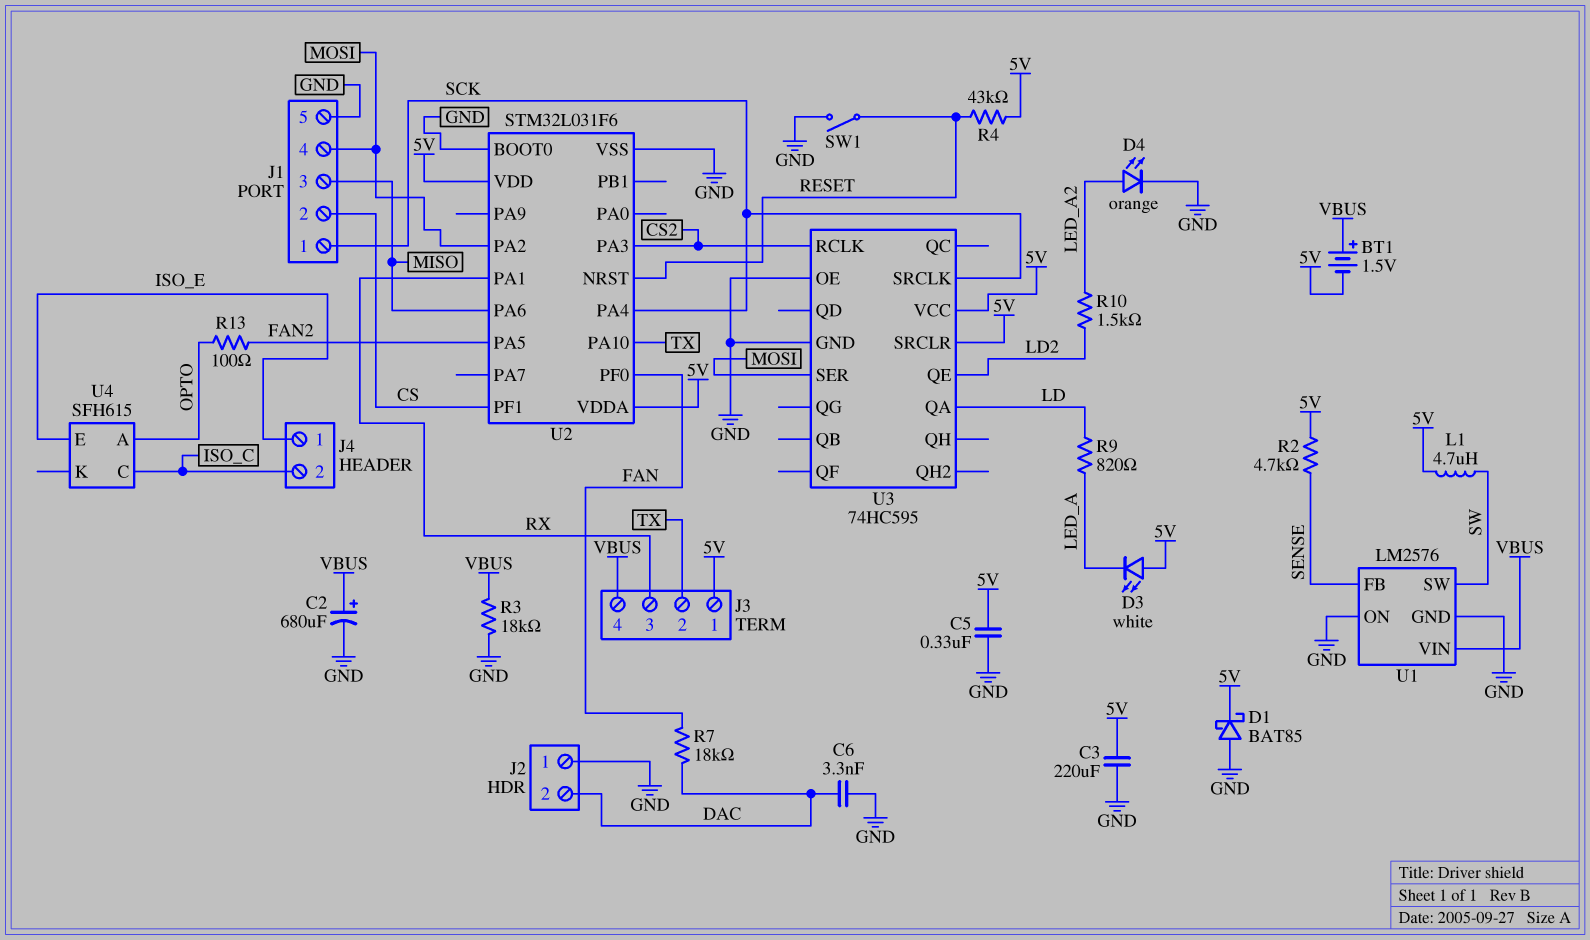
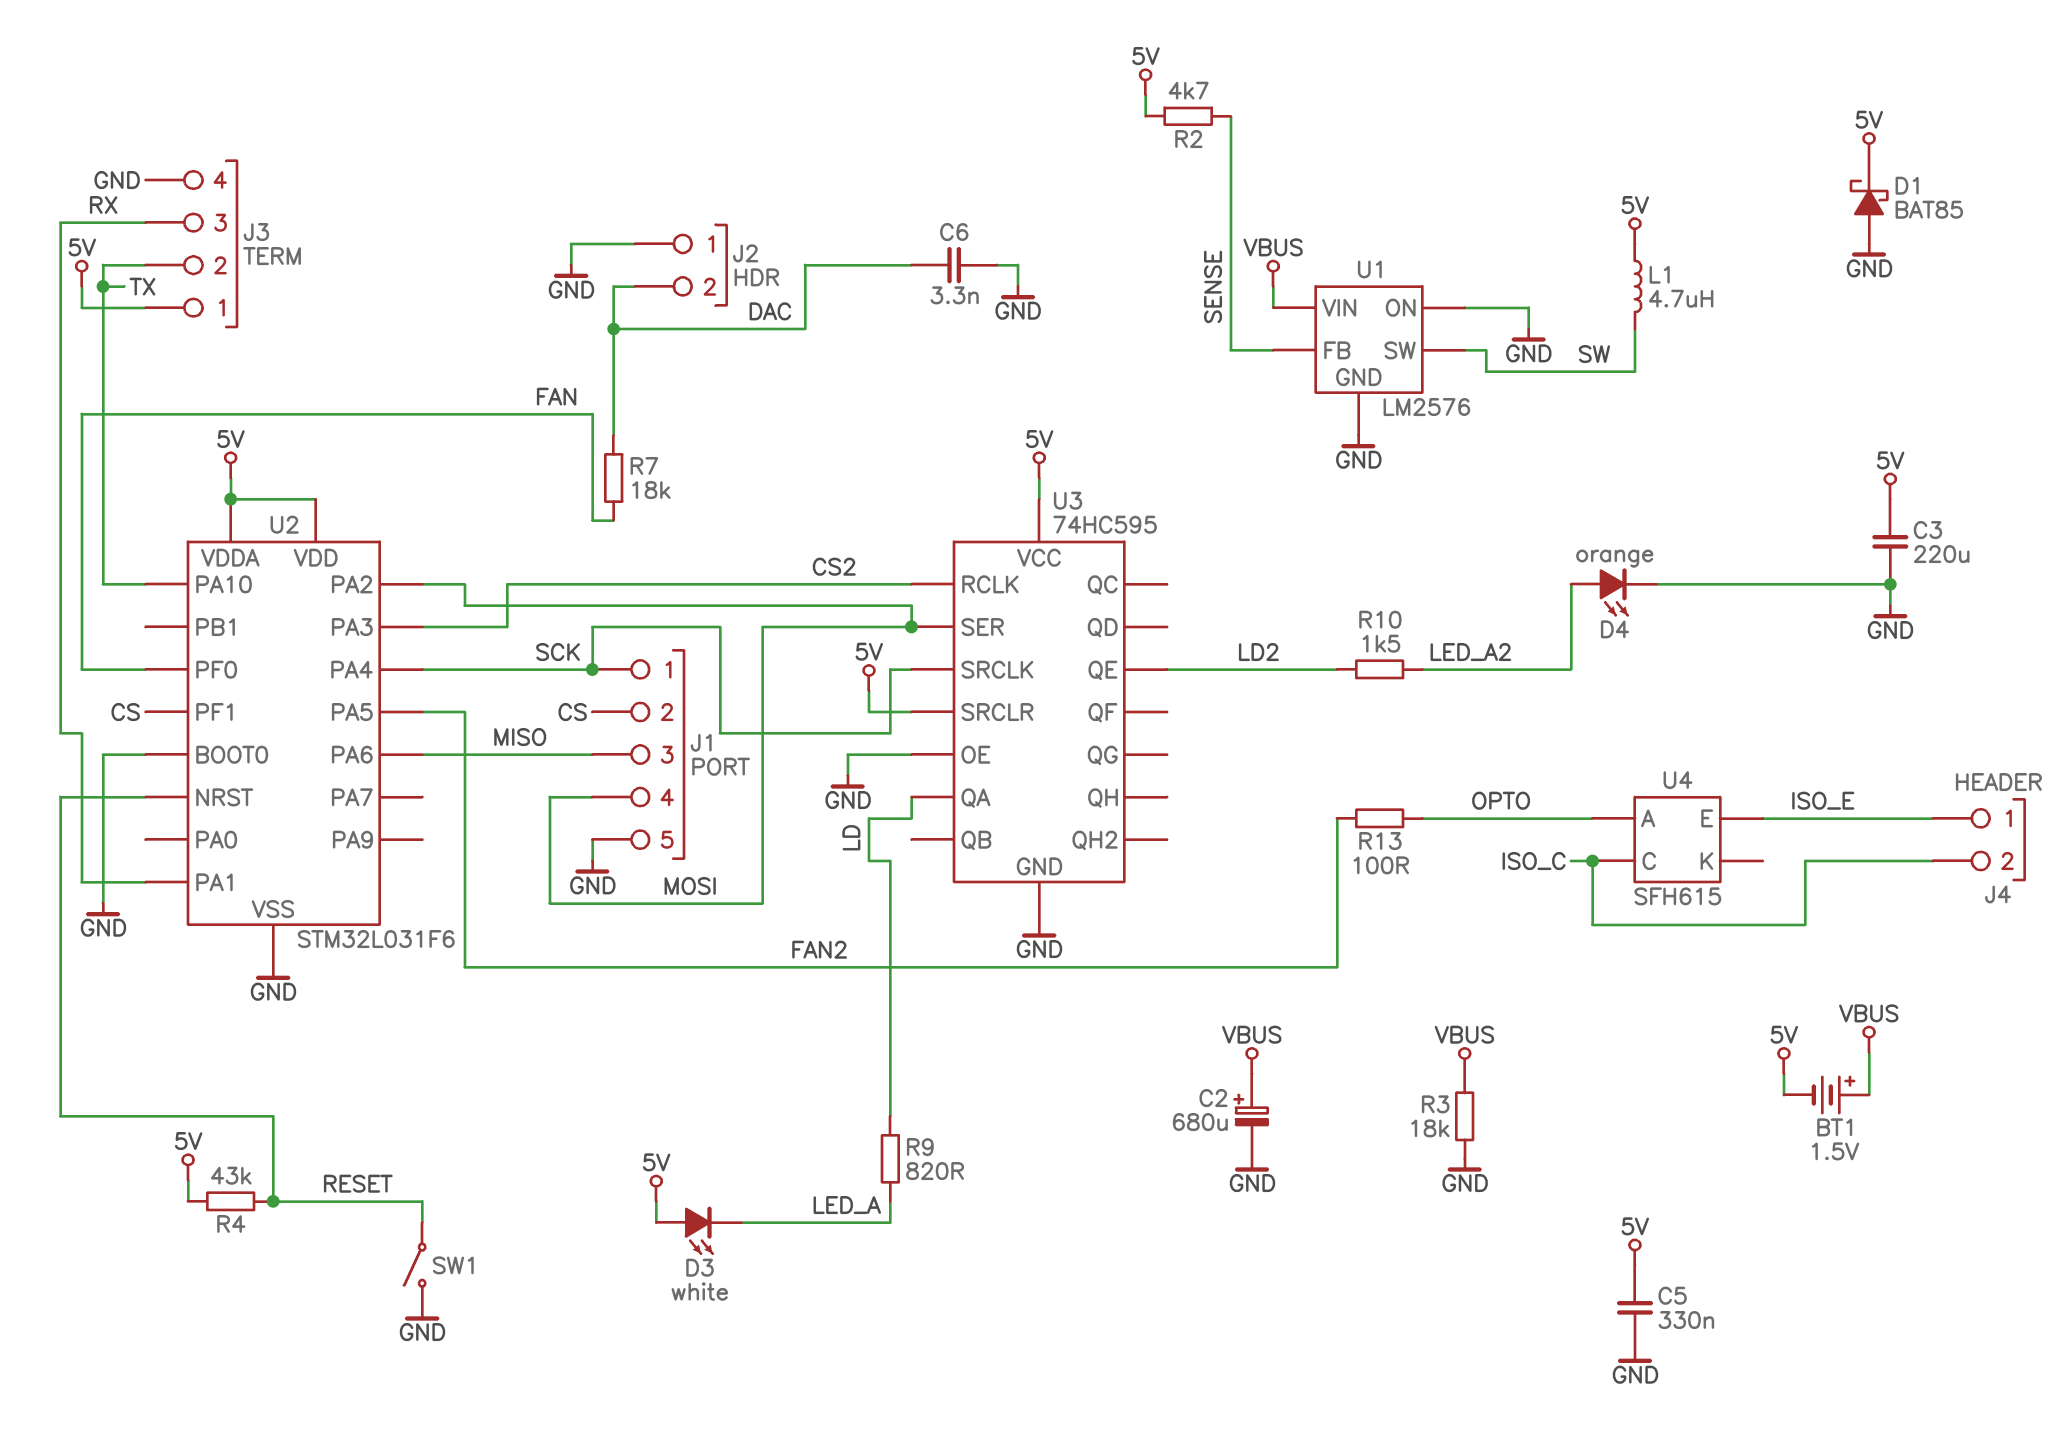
J3 pin 4: VBUS -> GND

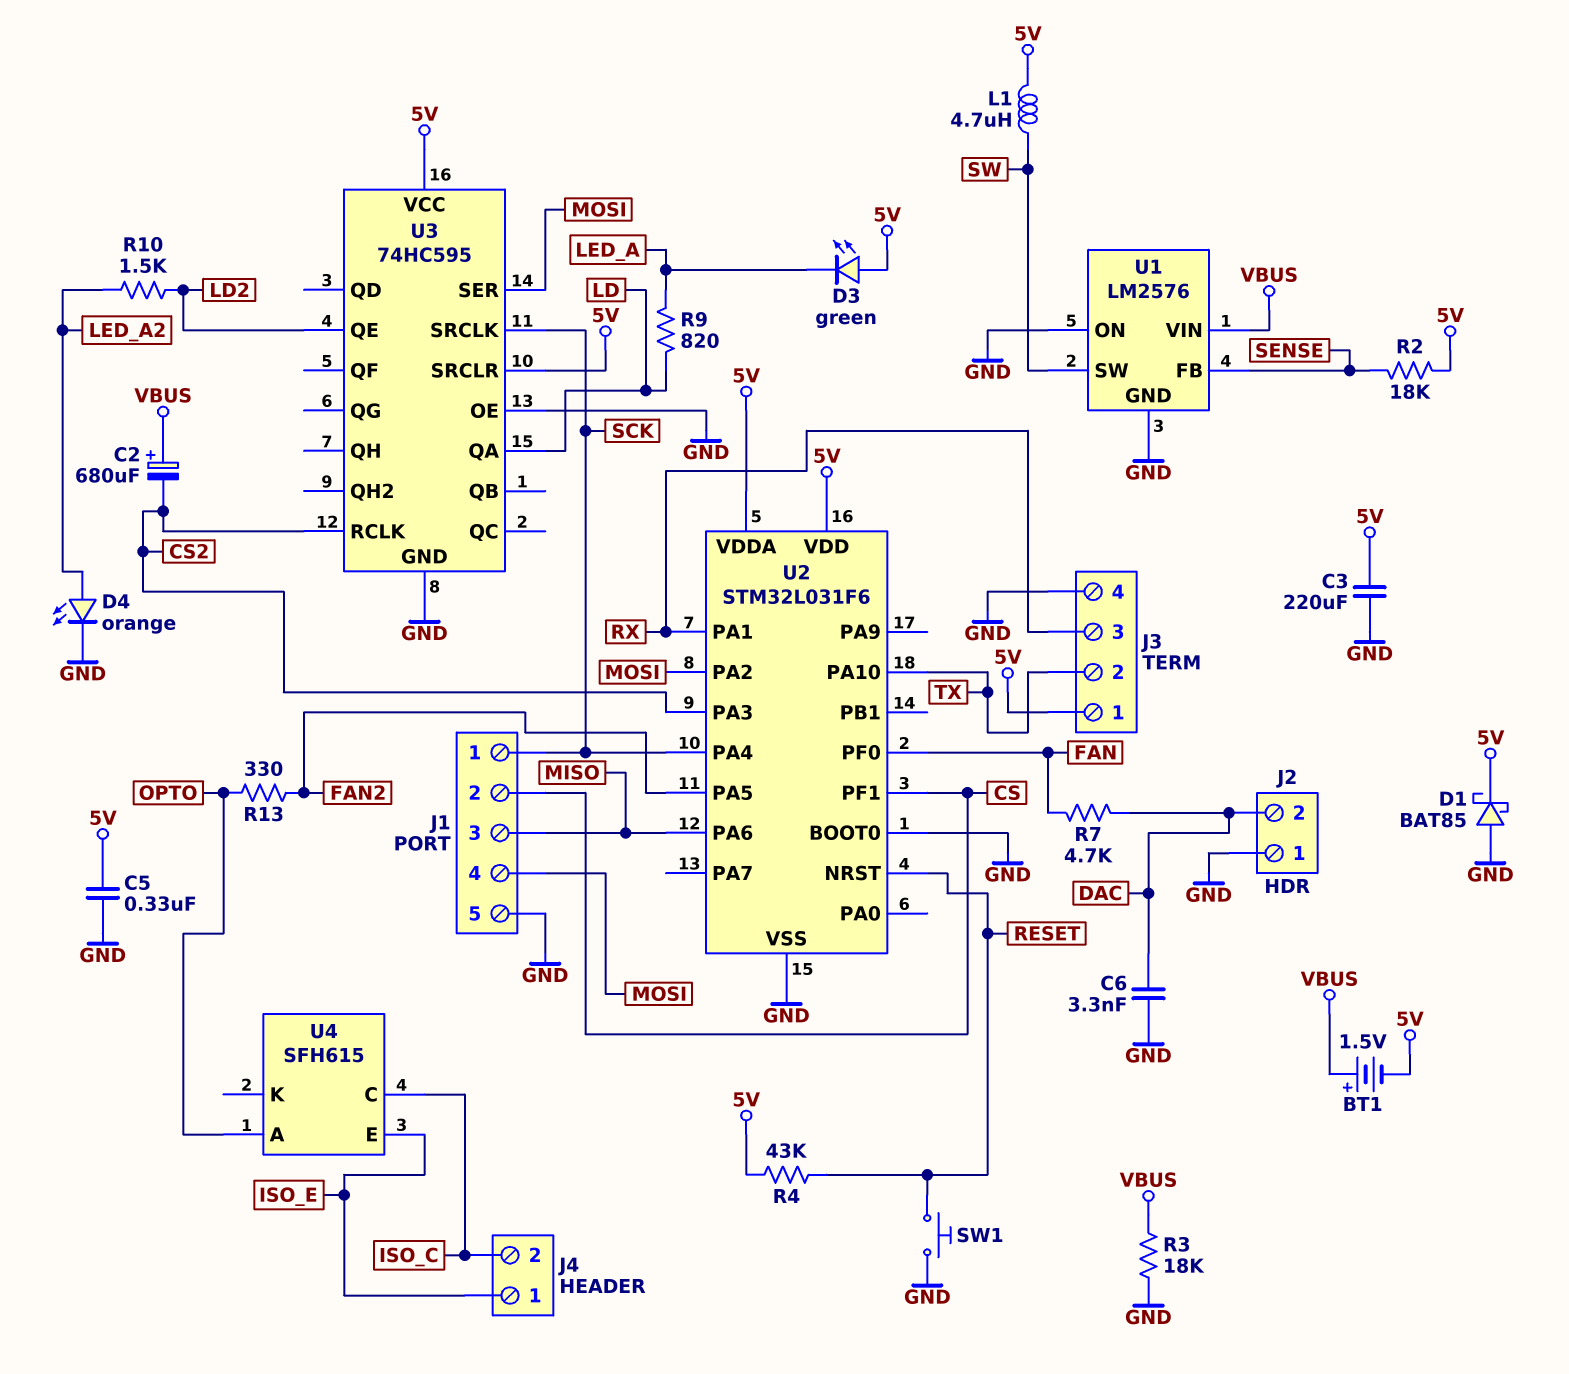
C2: 680uF (plus VBUS, minus GND) -> 680uF (plus VBUS, minus CS2)
D3: LED white (A 5V, K LED_A) -> LED green (A 5V, K LED_A)
R2: 4.7k (5V, SENSE) -> 18k (5V, SENSE)
R7: 18k (DAC, FAN) -> 4.7k (DAC, FAN)
R13: 100 (FAN2, OPTO) -> 330 (FAN2, OPTO)
SW1: switch (GND, RESET) -> button (GND, RESET)

